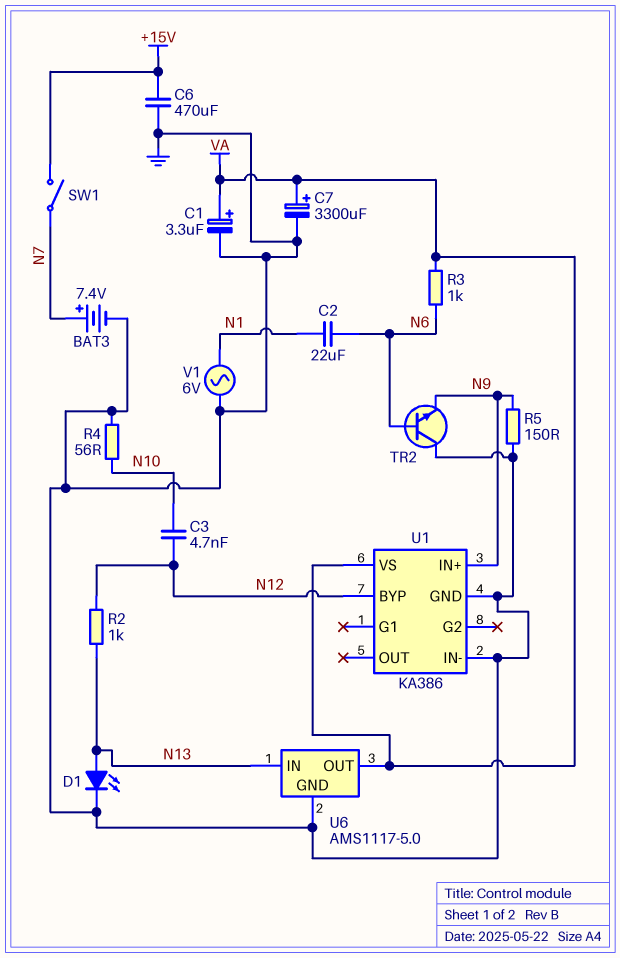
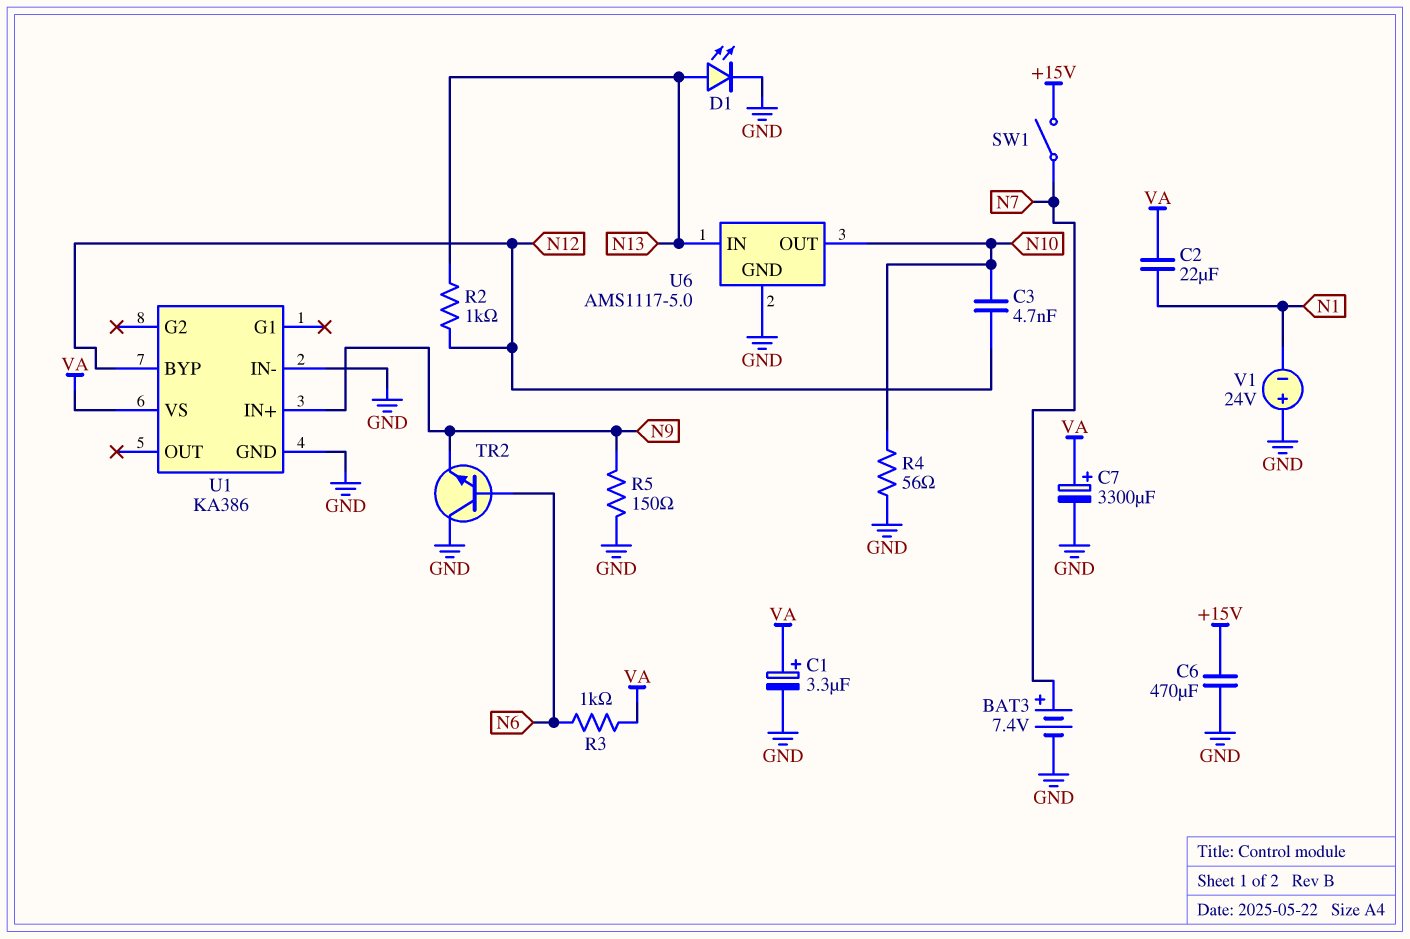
C2: 22uF (N1, N6) -> 22uF (N1, VA)
U6 pin OUT: VA -> N10
V1: AC 6V (GND, N1) -> 24V (plus GND, minus N1)

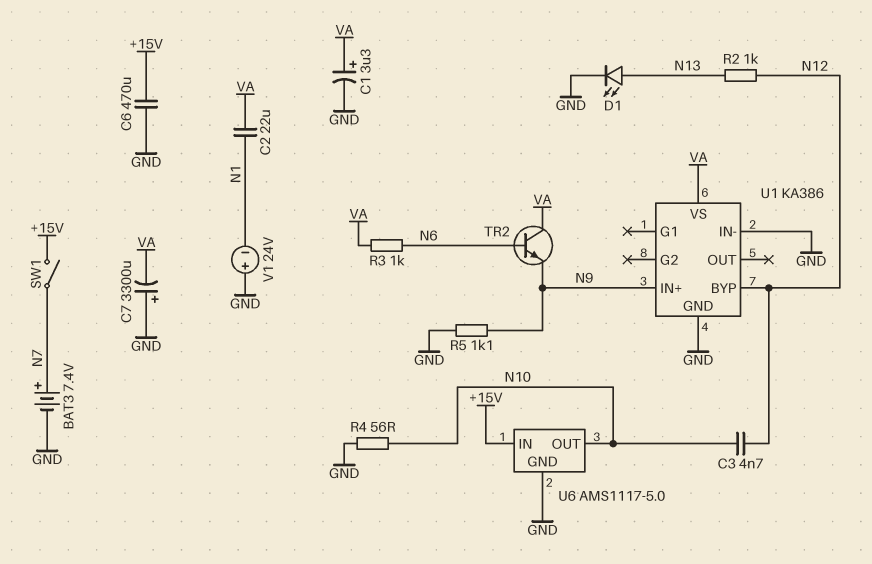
C7: 3300uF (plus VA, minus GND) -> 3300uF (plus GND, minus VA)
R5: 150 (GND, N9) -> 1.1k (GND, N9)
TR2: NPN (B N6, C GND, E N9) -> NPN (B N6, C VA, E N9)
U6 pin IN: N13 -> +15V

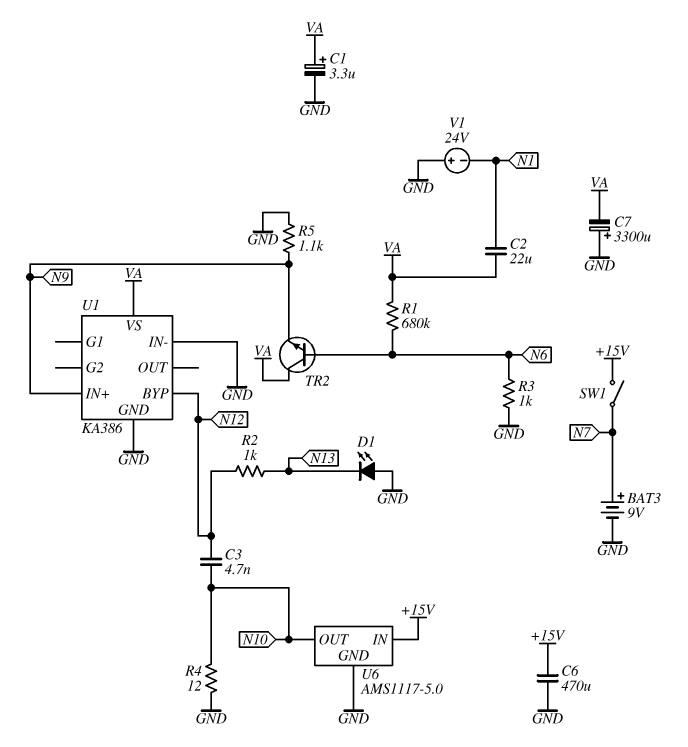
BAT3: 7.4V (plus N7, minus GND) -> 9V (plus N7, minus GND)
D1: LED (A N13, K GND) -> LED (A GND, K N13)
R1: none -> 680k (N6, VA)
R3: 1k (N6, VA) -> 1k (GND, N6)
R4: 56 (GND, N10) -> 12 (GND, N10)

